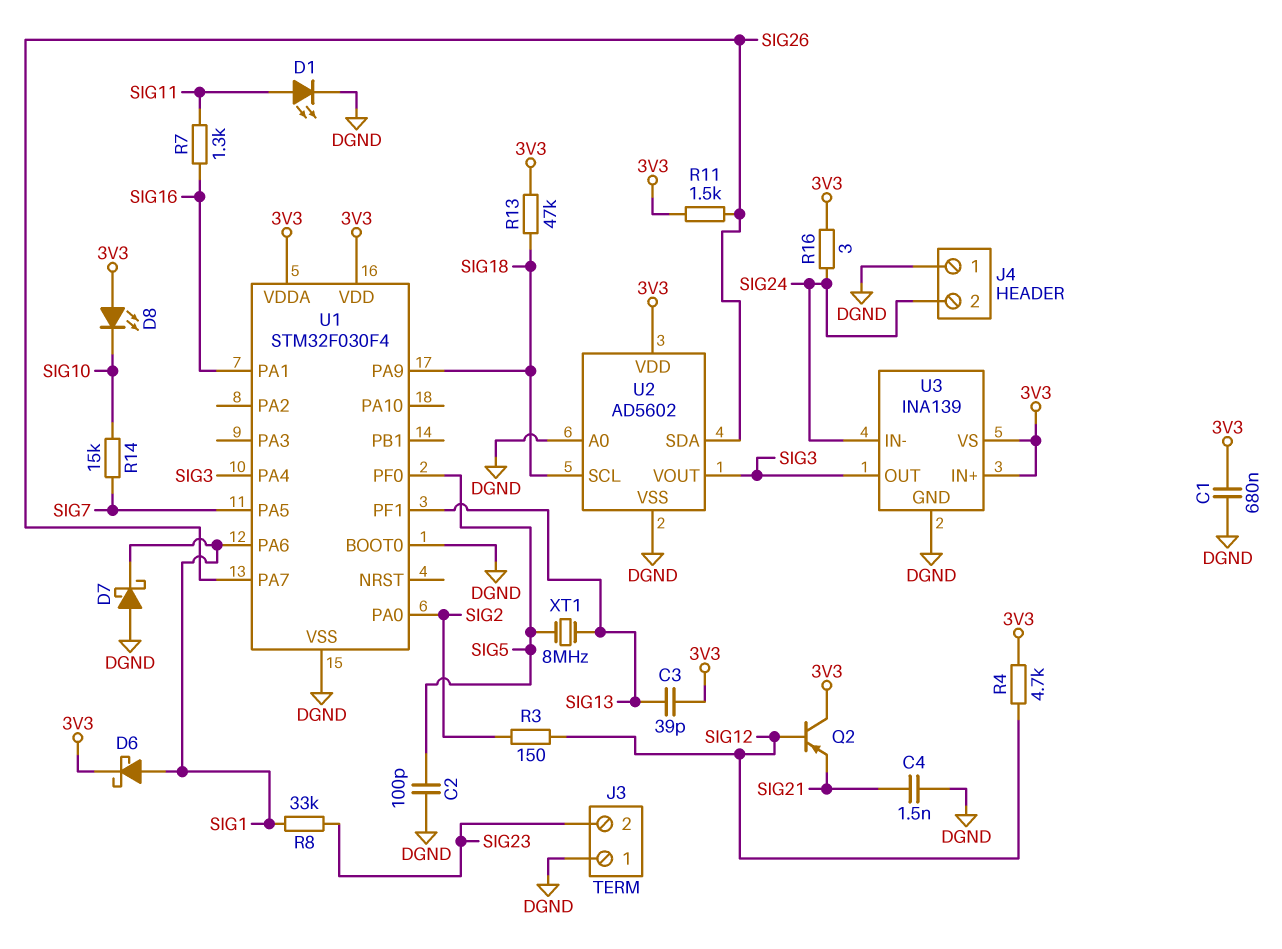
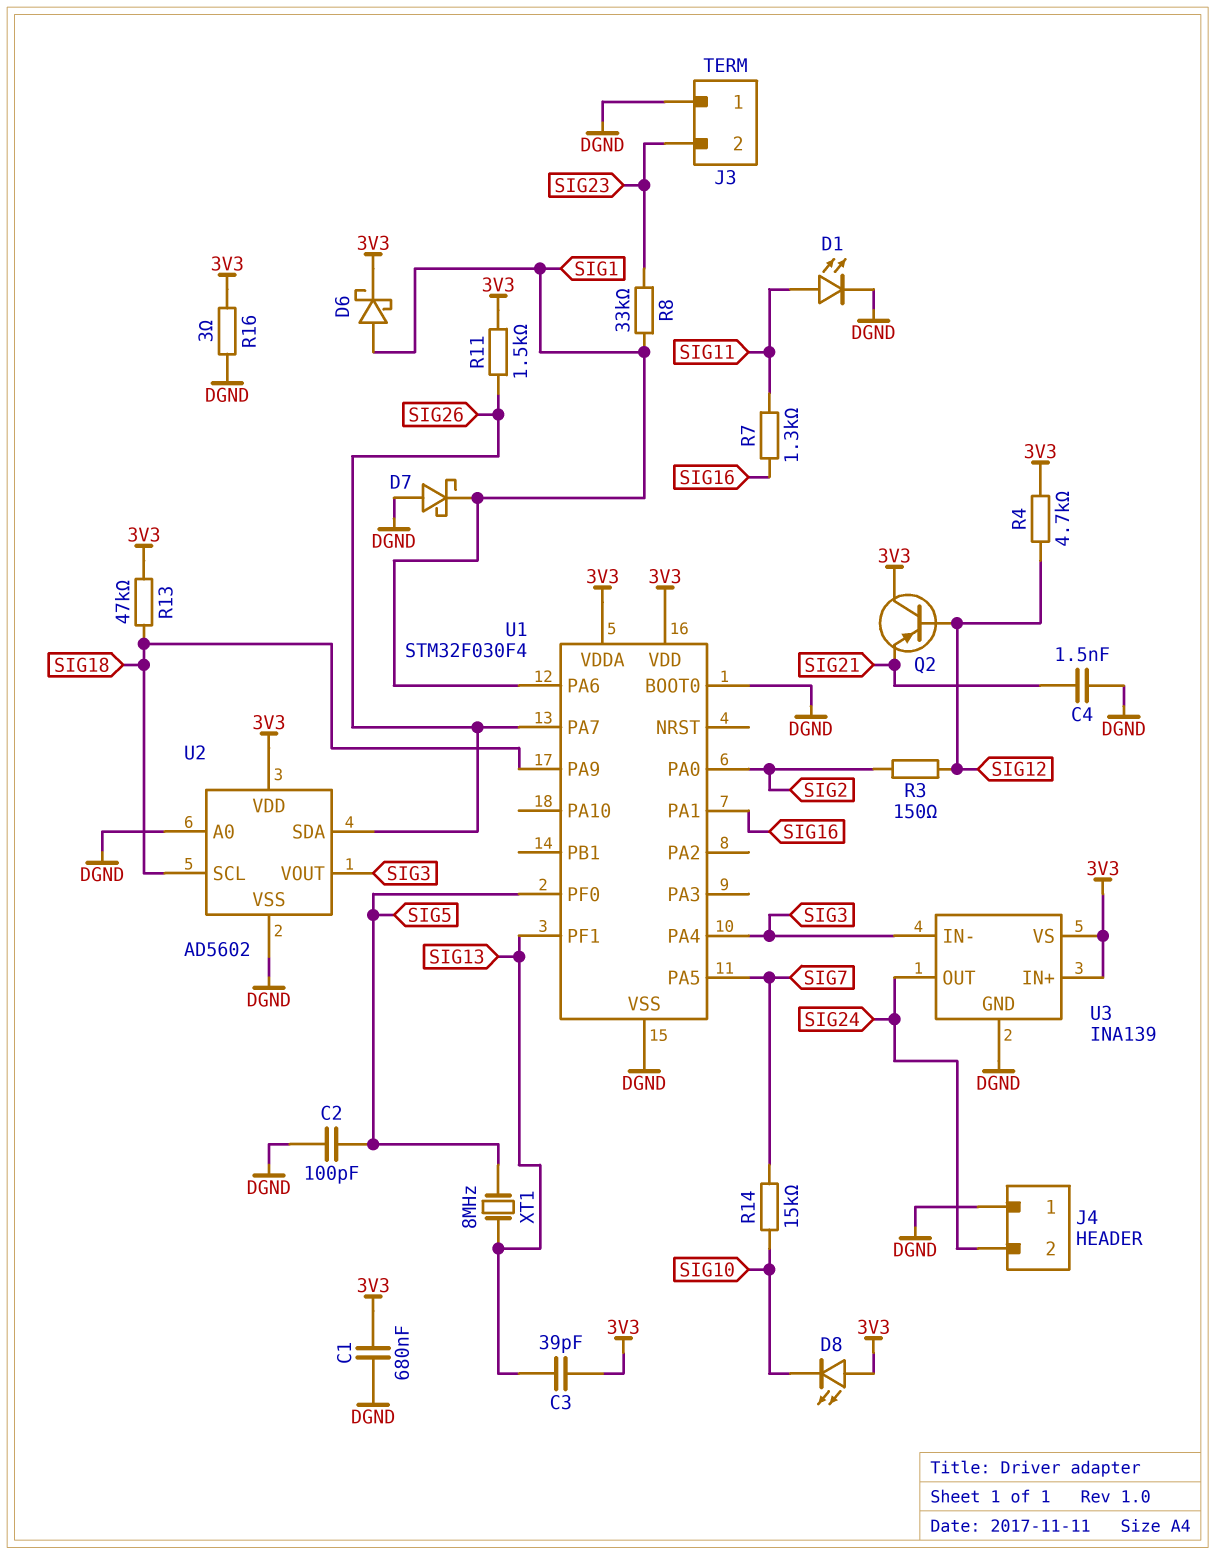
R16: 3 (3V3, SIG24) -> 3 (3V3, DGND)
U3 pin IN-: SIG24 -> SIG3
U3 pin OUT: SIG3 -> SIG24

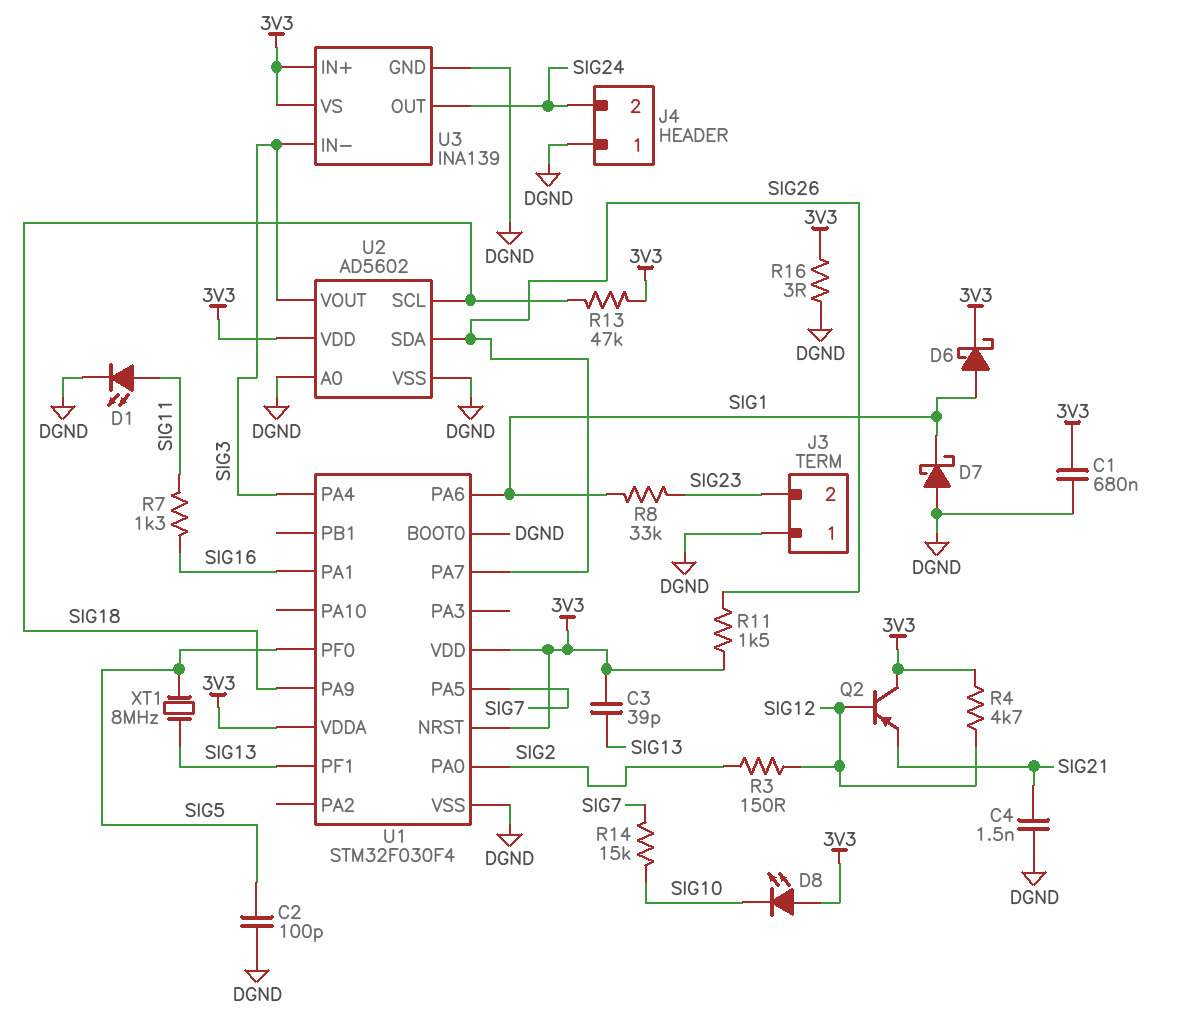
U1 pin NRST: none -> 3V3

